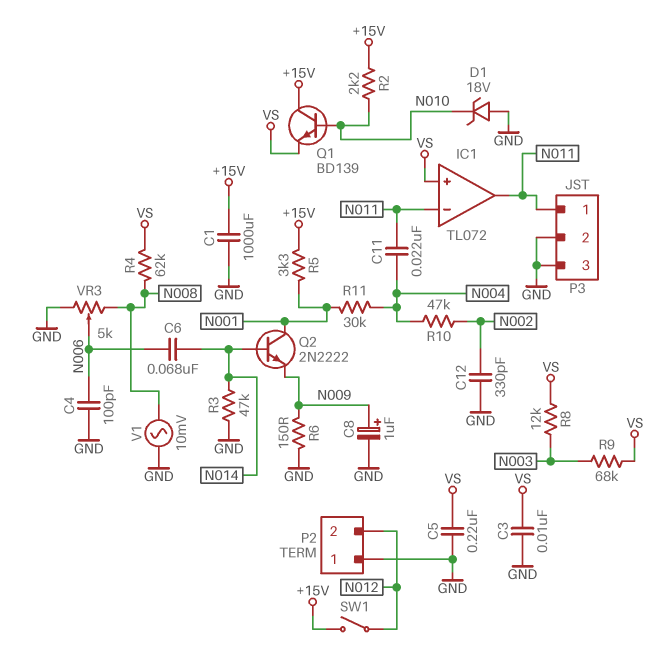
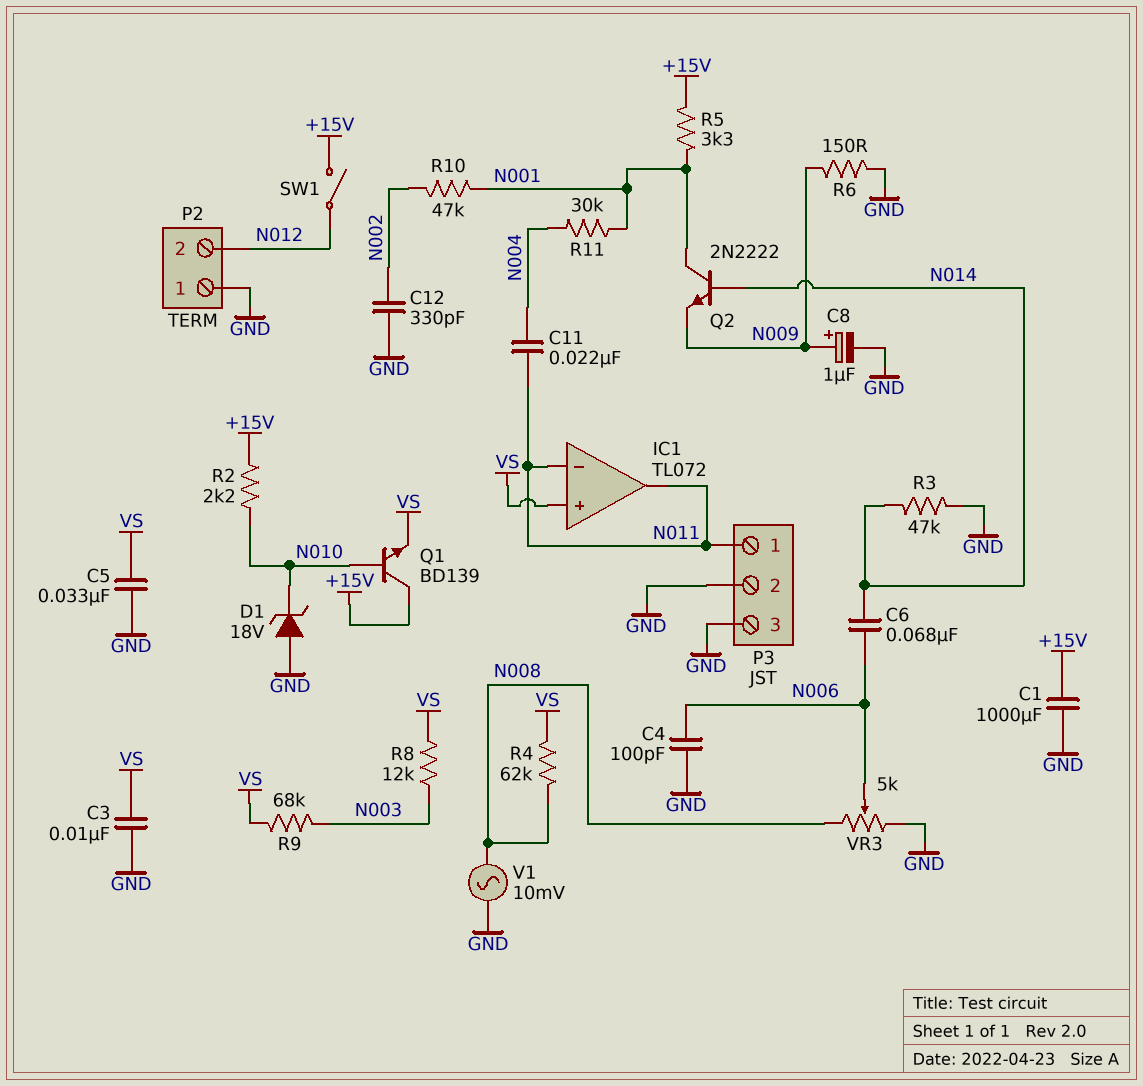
C5: 220nF (GND, VS) -> 33nF (GND, VS)
R10: 47k (N002, N004) -> 47k (N001, N002)

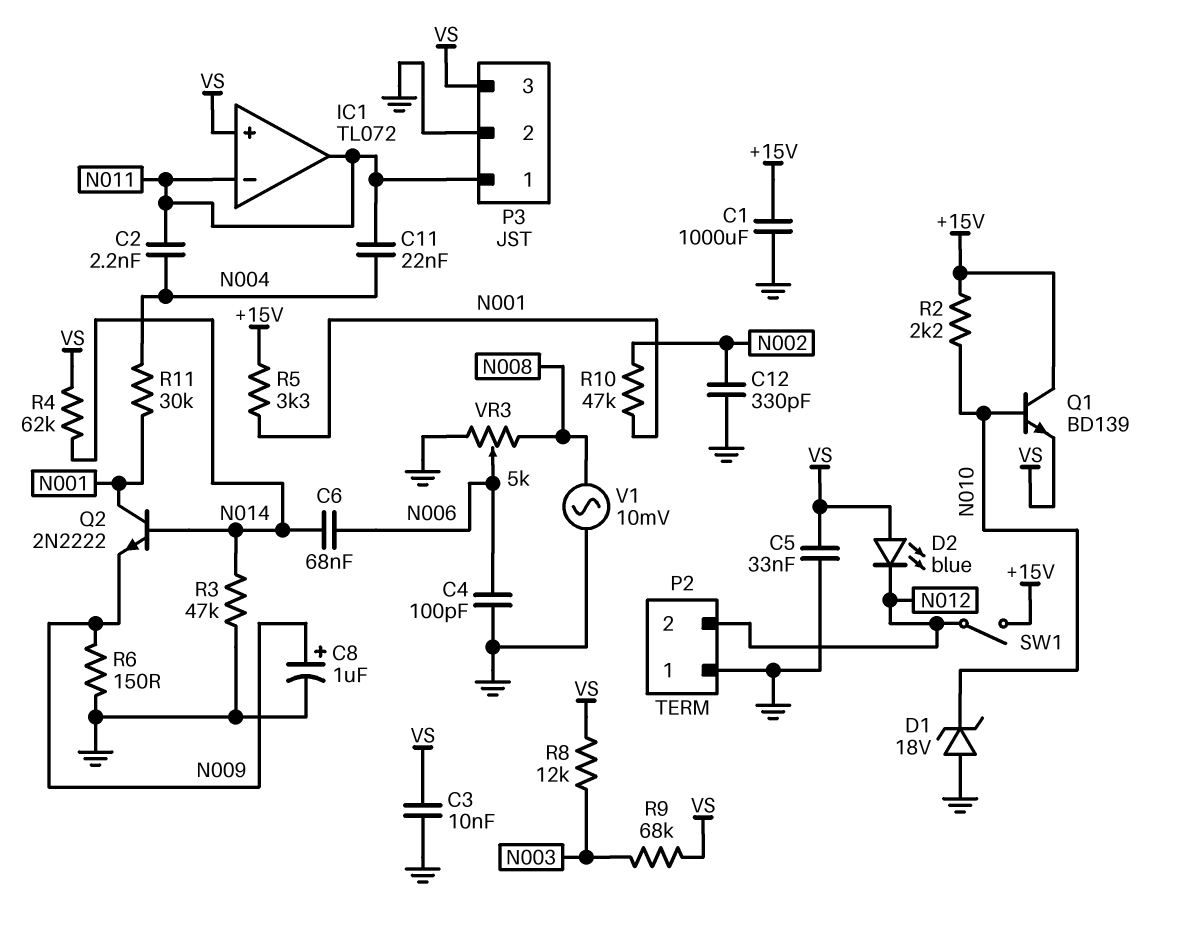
C2: none -> 2.2nF (N004, N011)
D2: none -> LED blue (A VS, K N012)
P3 pin 3: GND -> VS
R4: 62k (N008, VS) -> 62k (N014, VS)

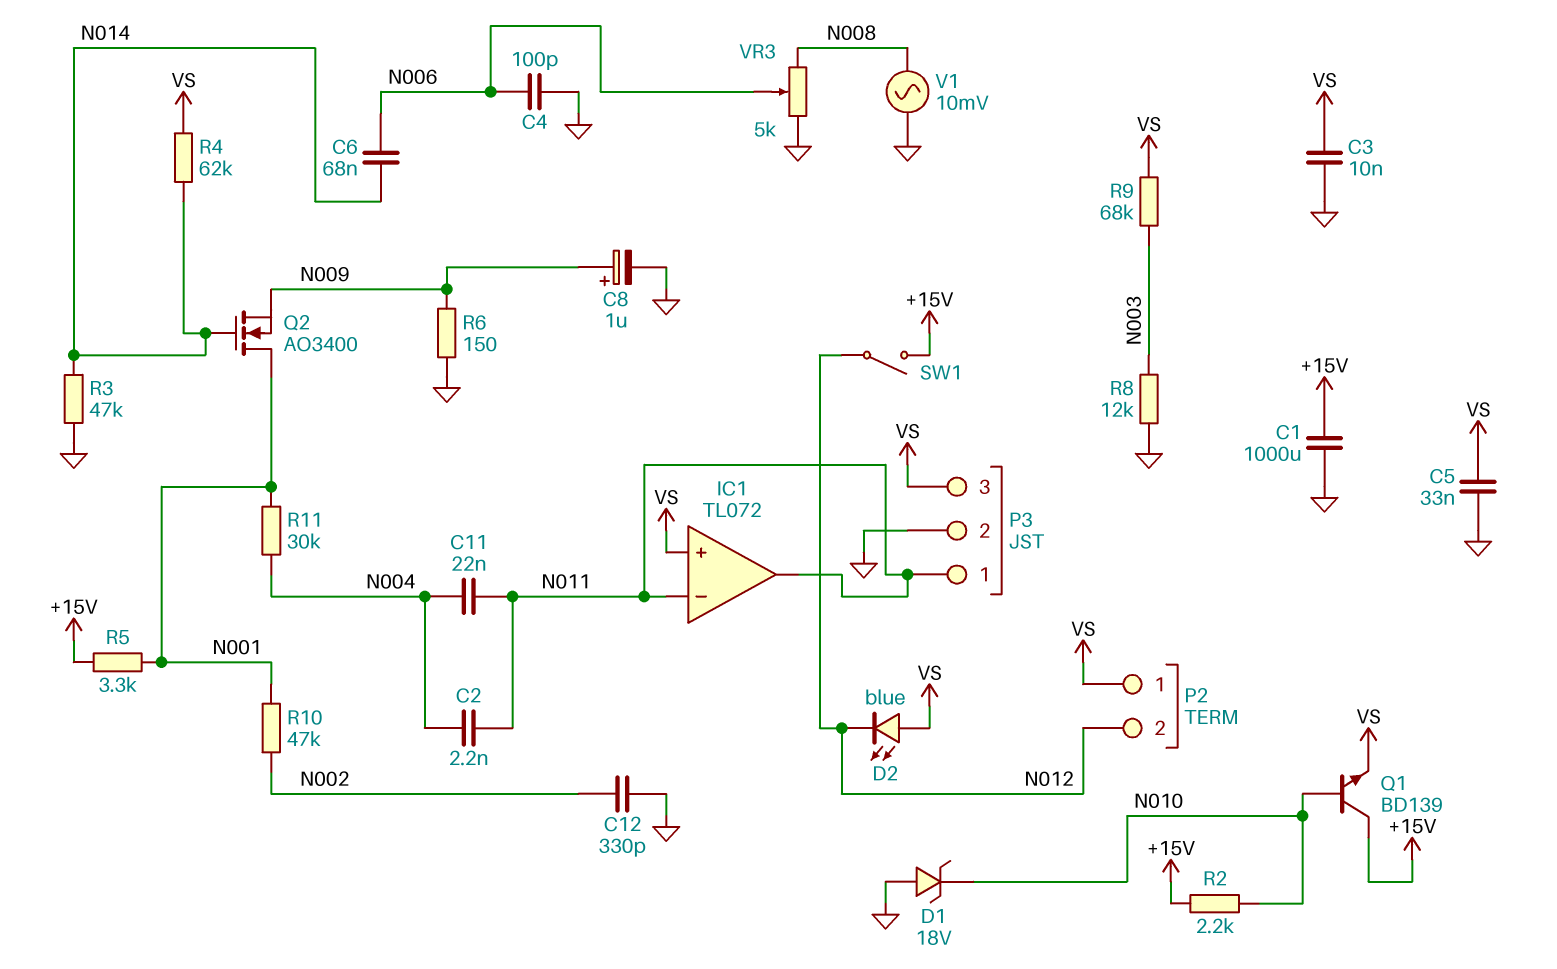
P2 pin 1: GND -> VS
Q2: NPN 2N2222 (B N014, C N001, E N009) -> NMOS AO3400 (G N014, D N001, S N009)
R8: 12k (N003, VS) -> 12k (GND, N003)

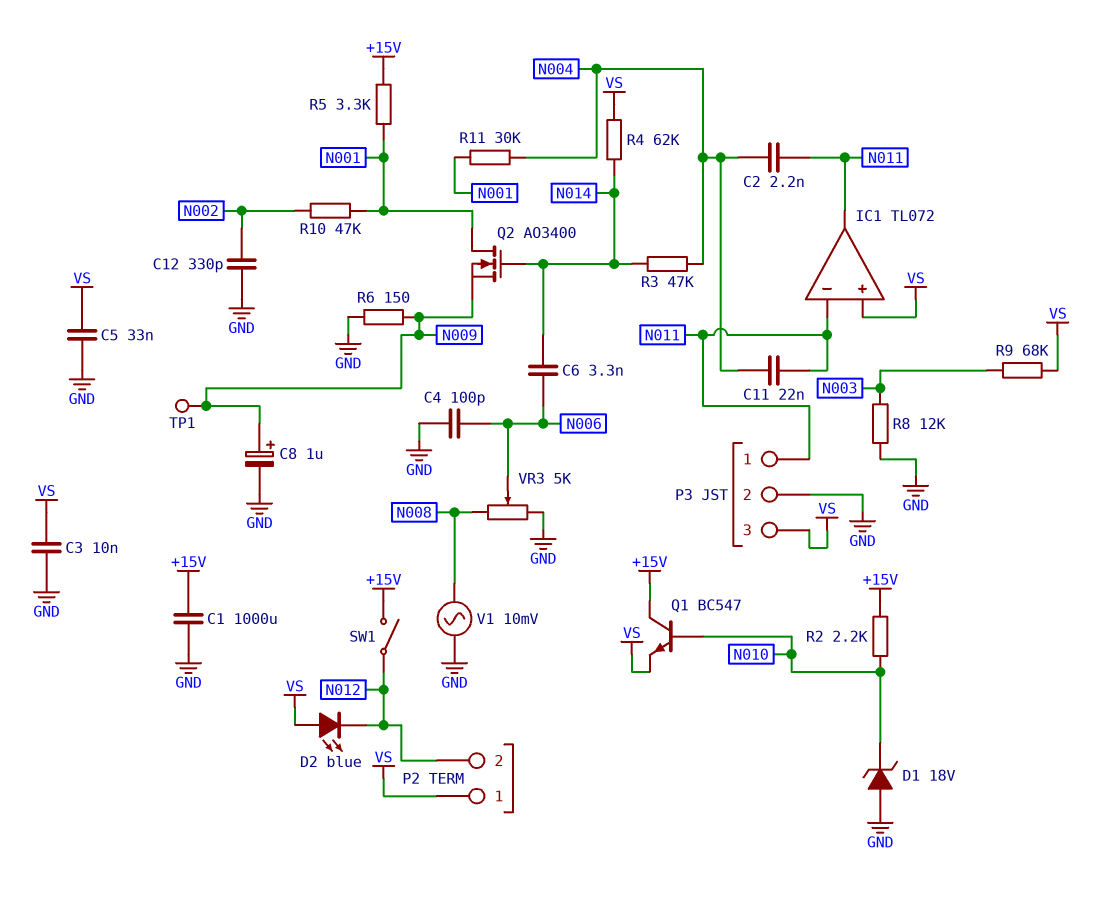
C6: 68nF (N006, N014) -> 3.3nF (N006, N014)
Q1: NPN BD139 (B N010, C +15V, E VS) -> NPN BC547 (B N010, C +15V, E VS)
R3: 47k (GND, N014) -> 47k (N004, N014)
TP1: none -> test point (N009)

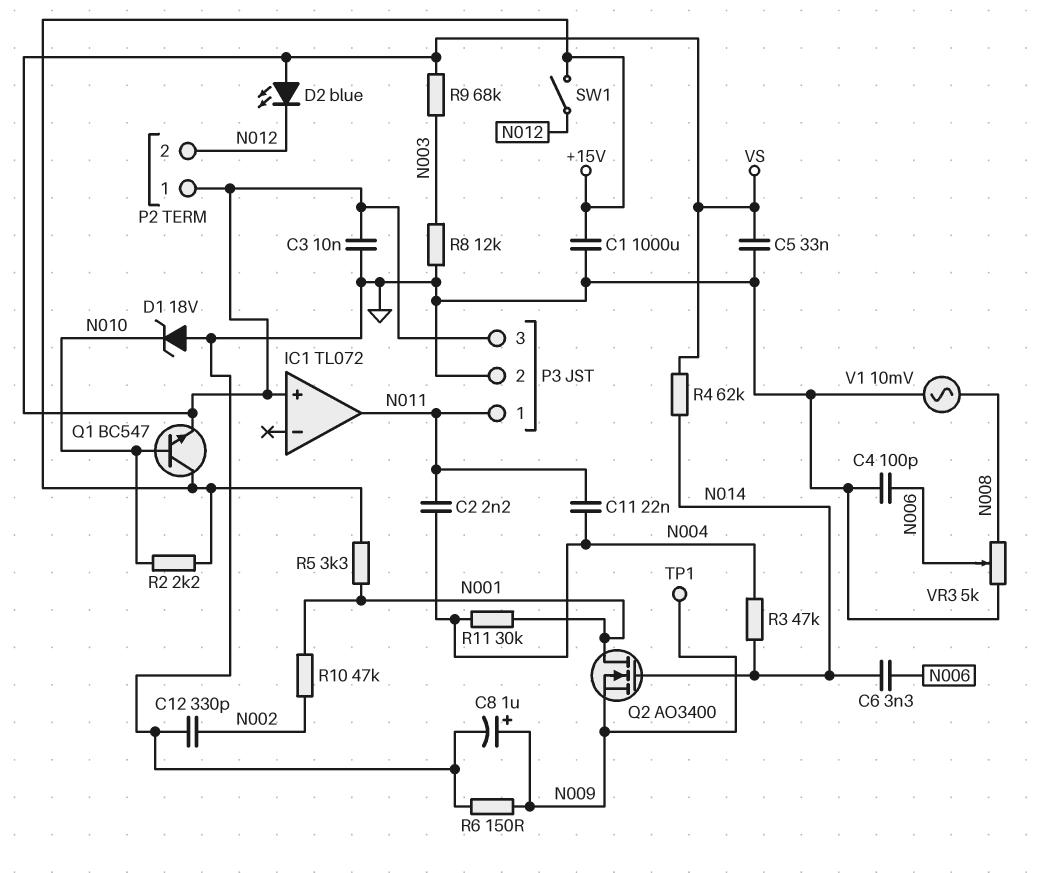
IC1 pin in-: N011 -> none

